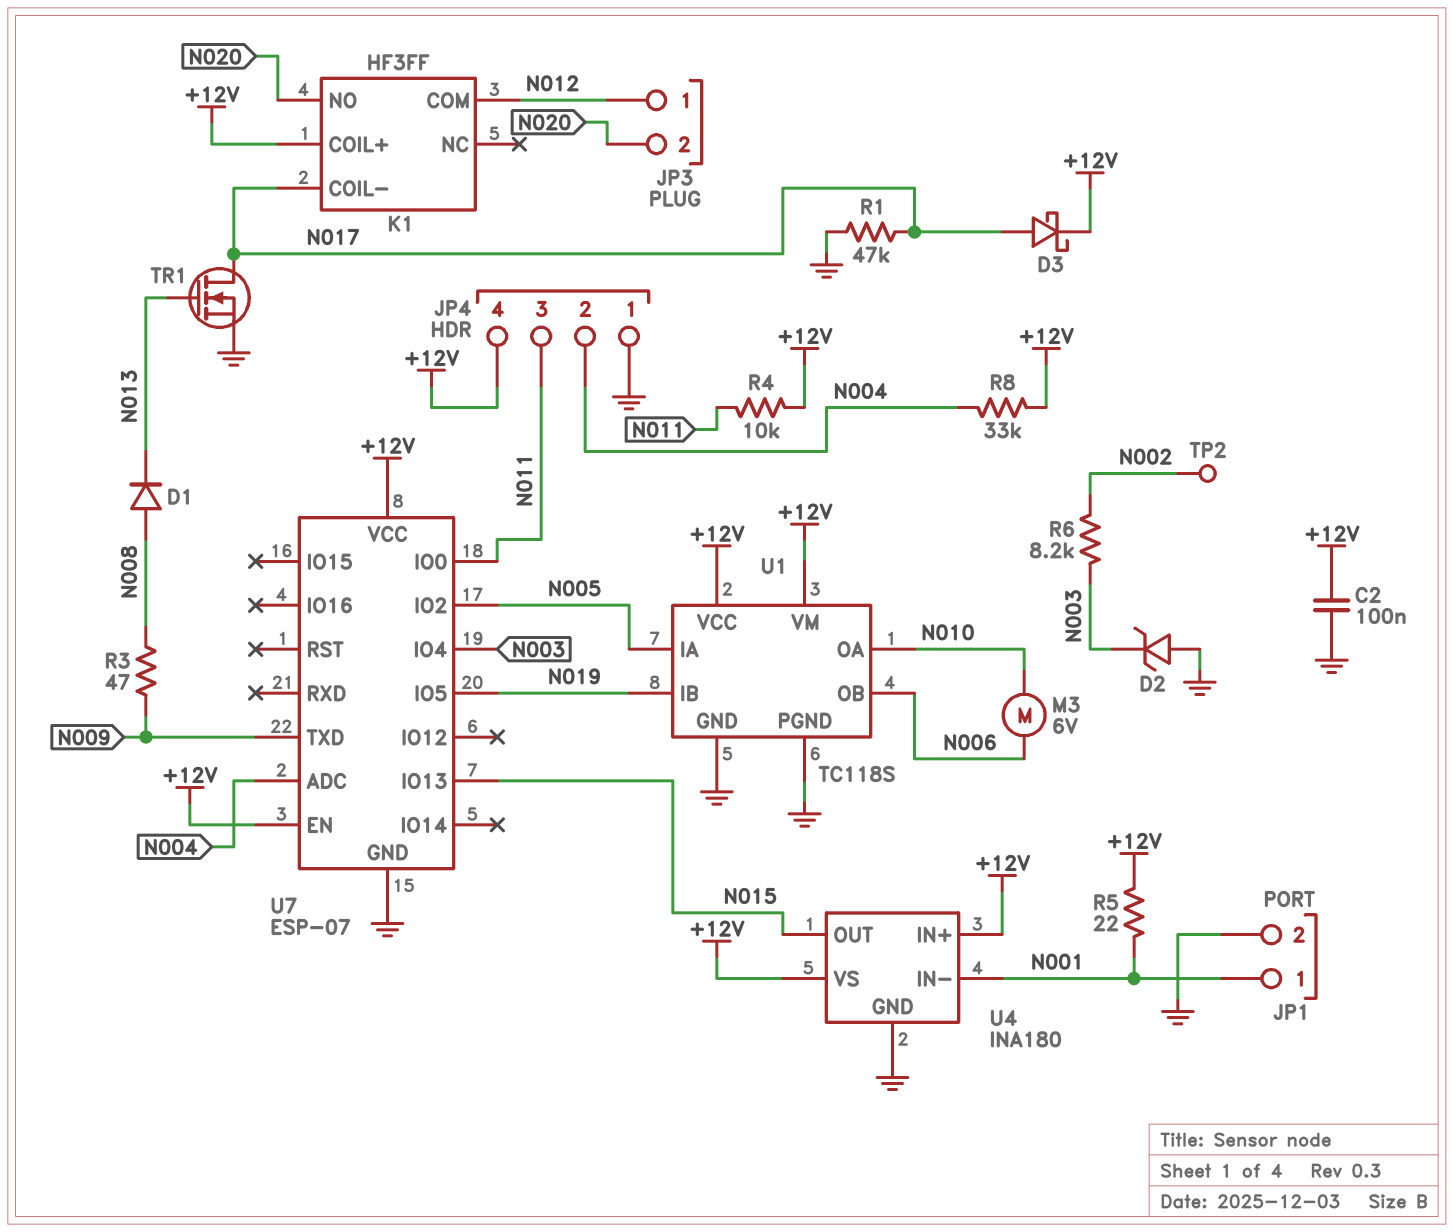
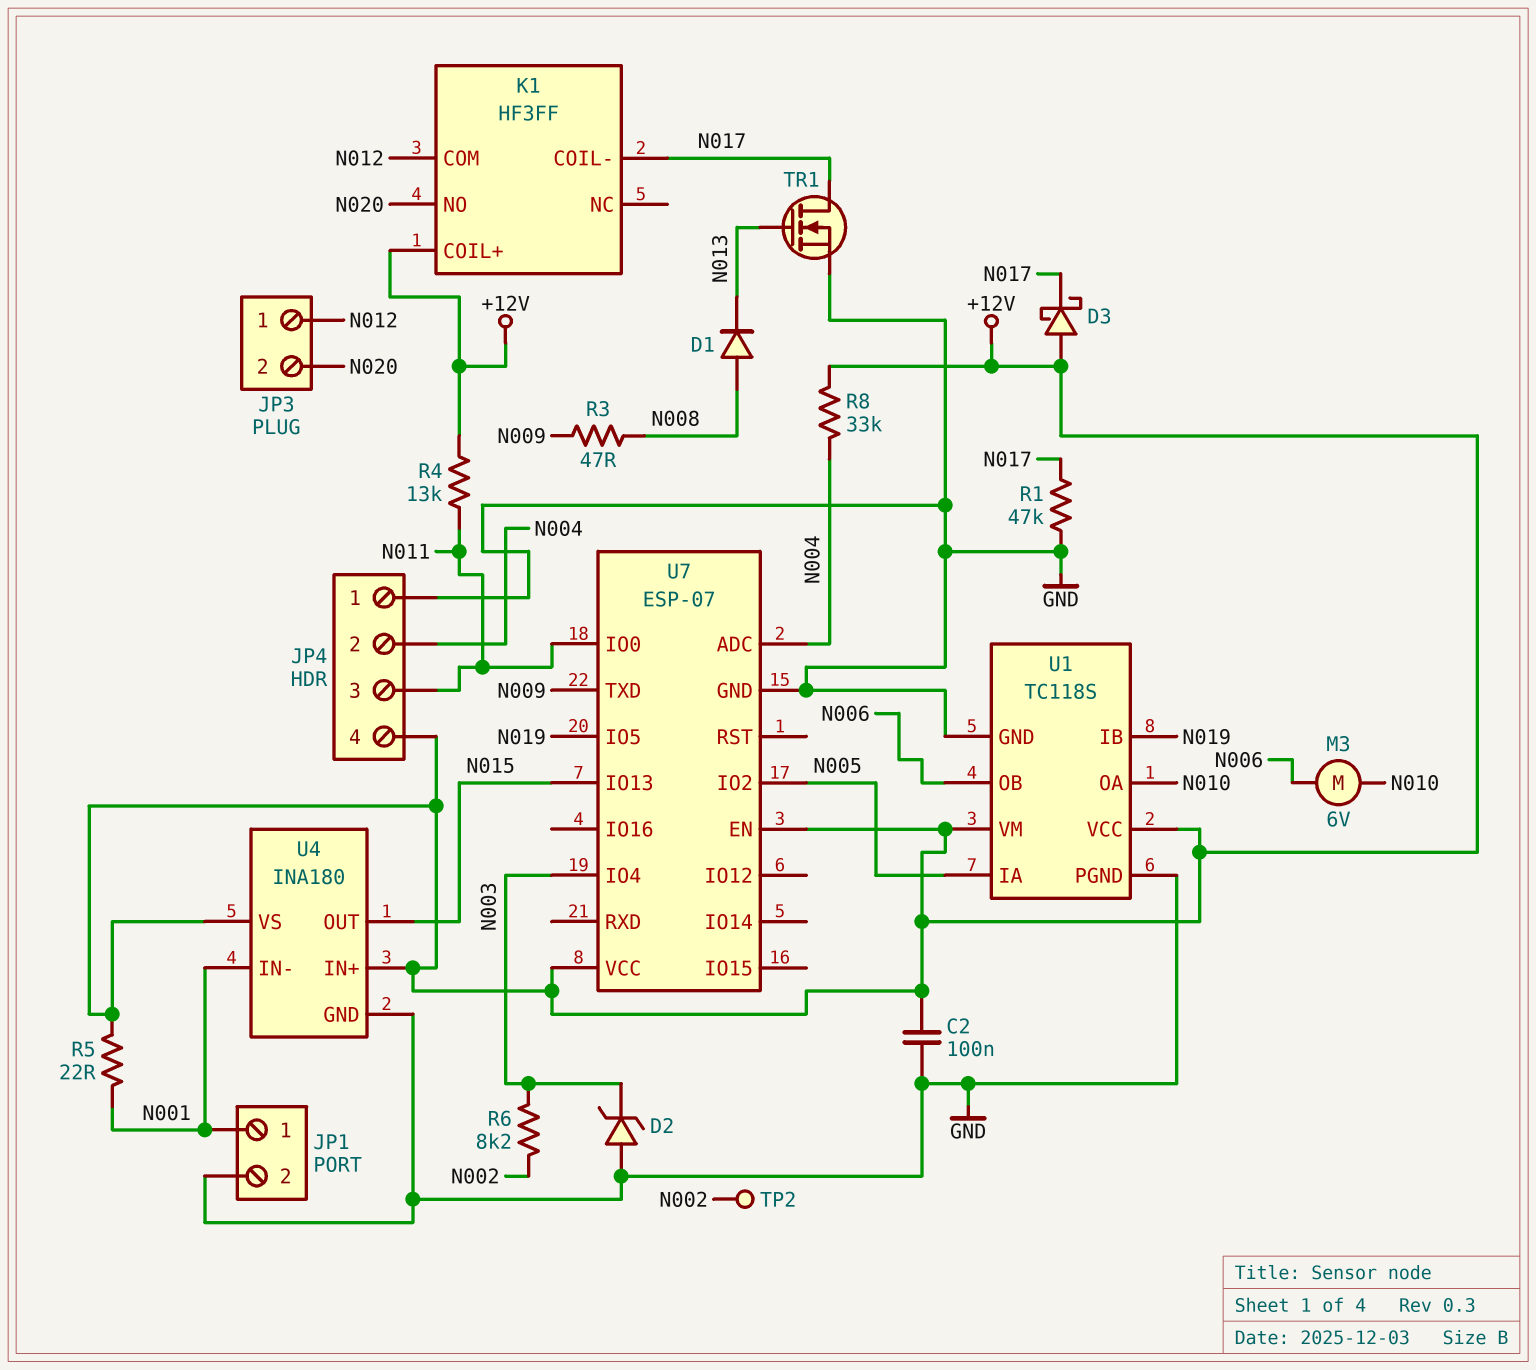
D3: schottky (A N017, K +12V) -> schottky (A +12V, K N017)
R4: 10k (+12V, N011) -> 13k (+12V, N011)

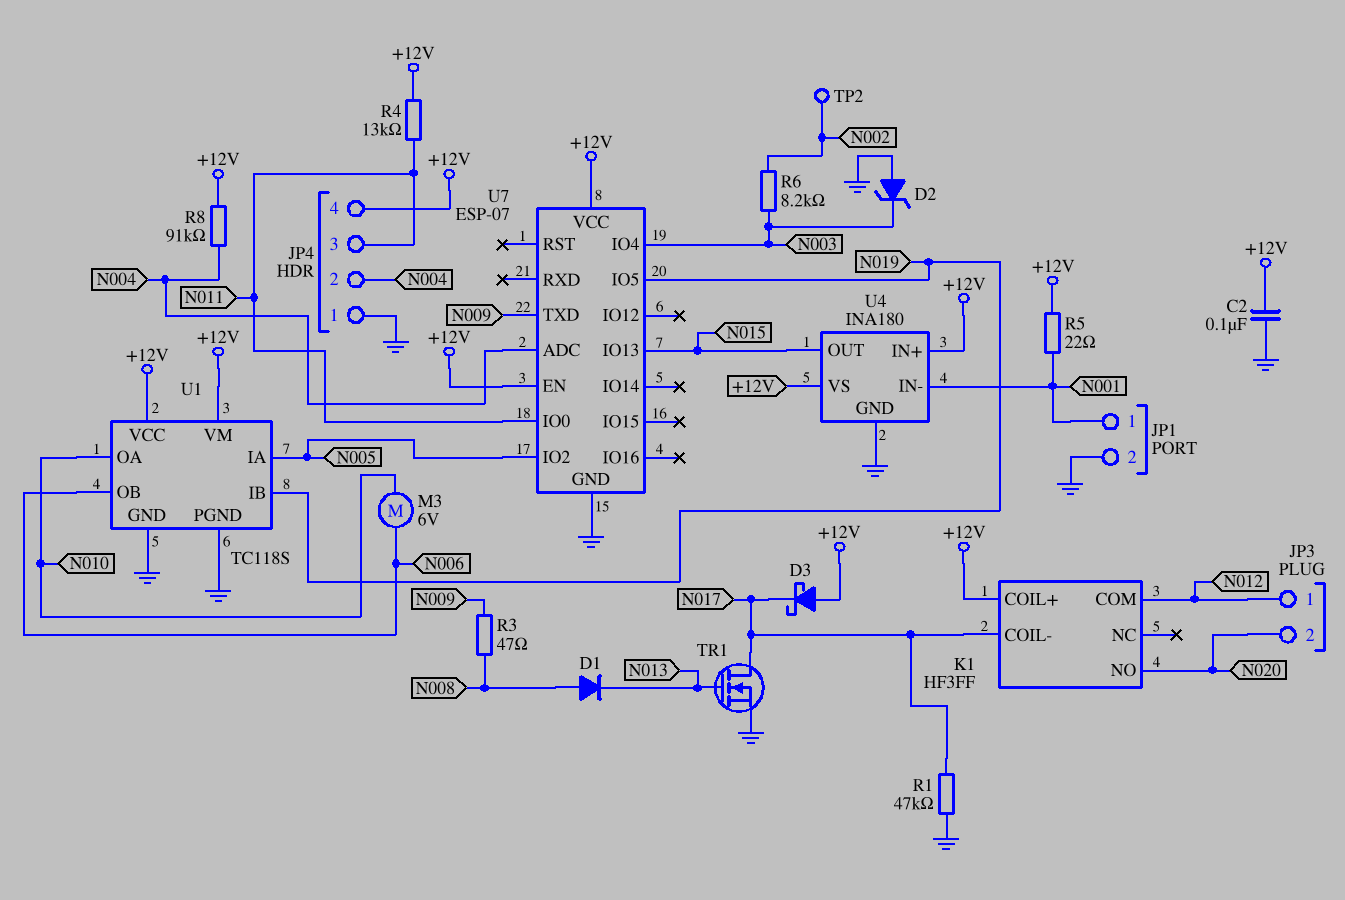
R8: 33k (+12V, N004) -> 91k (+12V, N004)

